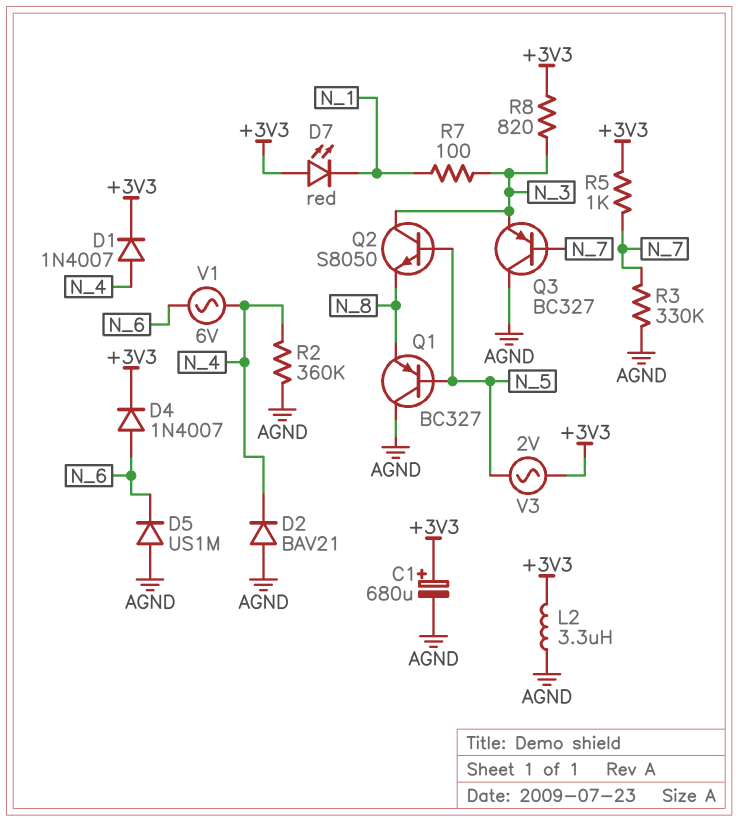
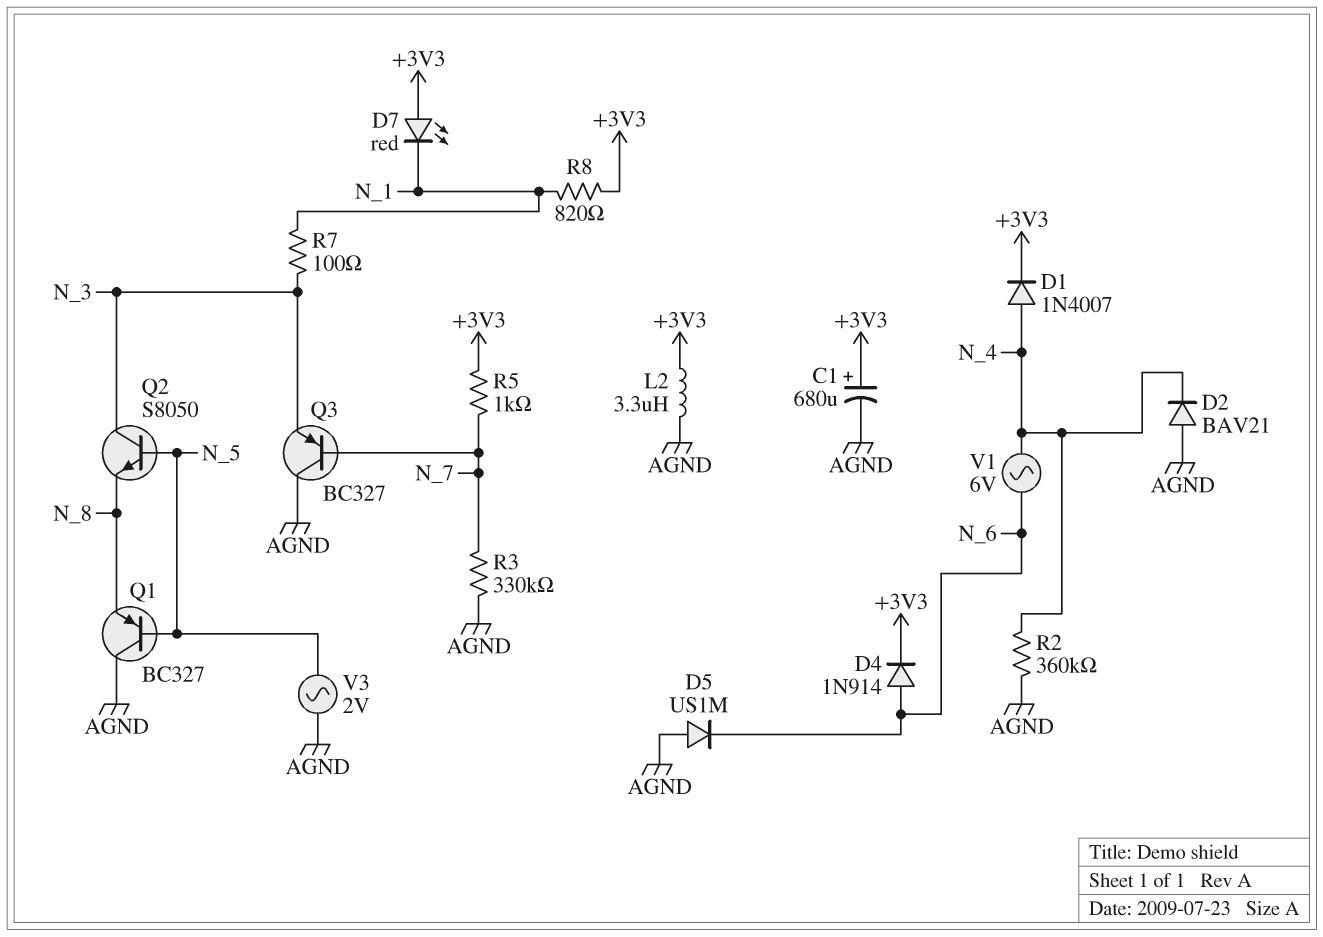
D4: diode 1N4007 (A N_6, K +3V3) -> diode 1N914 (A N_6, K +3V3)
R8: 820 (+3V3, N_3) -> 820 (+3V3, N_1)
V3: AC 2V (+3V3, N_5) -> AC 2V (AGND, N_5)

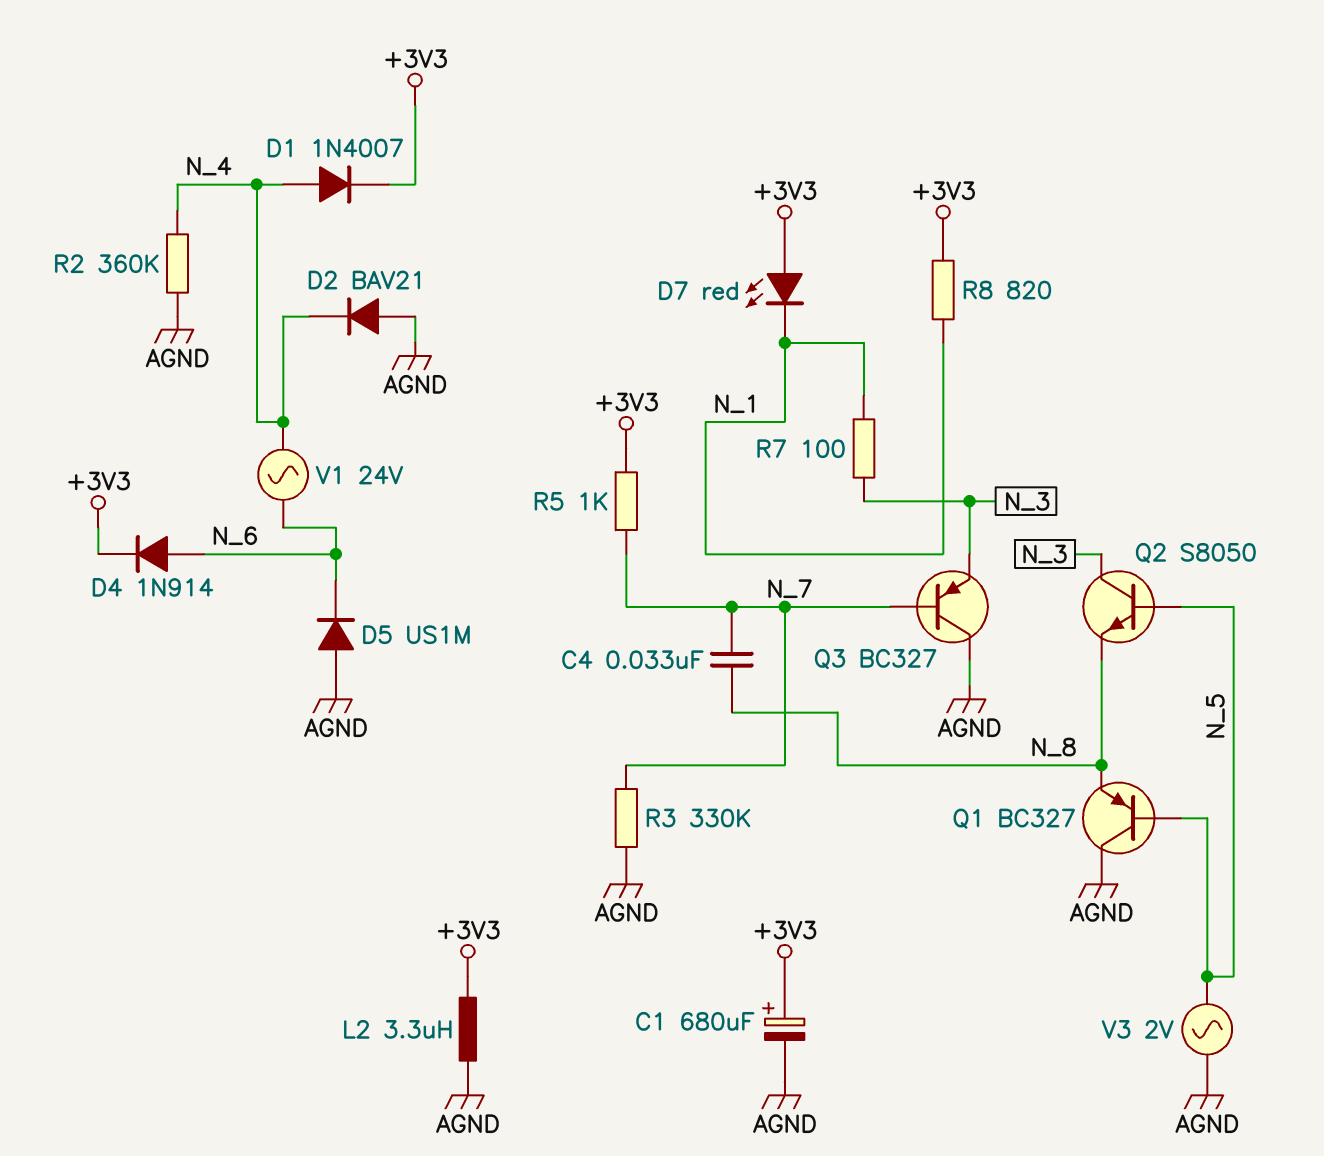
C4: none -> 33nF (N_7, N_8)
V1: AC 6V (N_4, N_6) -> AC 24V (N_4, N_6)

